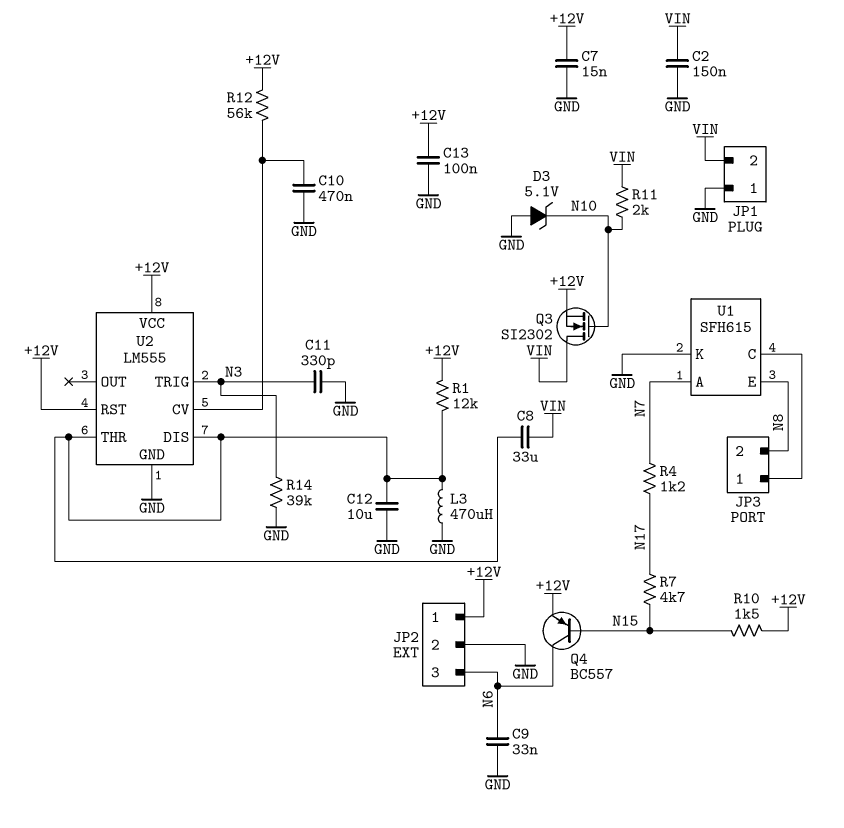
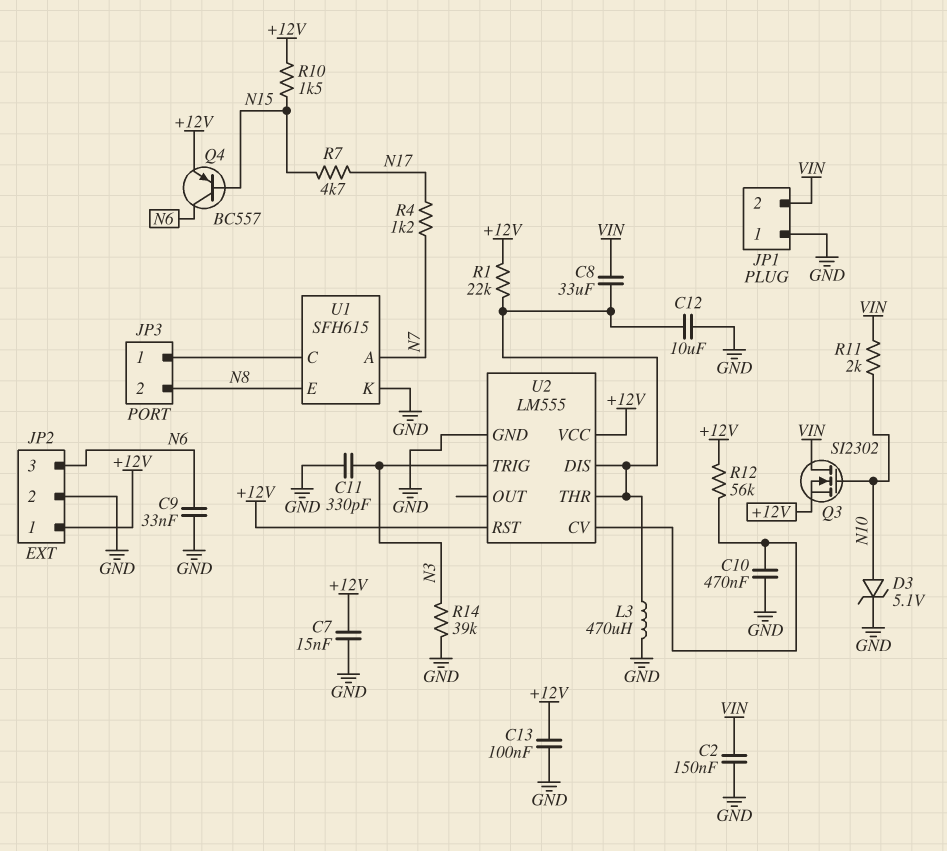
D3: zener 5.1V (A GND, K N10) -> zener 5.1V (A N10, K GND)
R1: 12k (+12V, U2/DIS) -> 22k (+12V, U2/DIS)

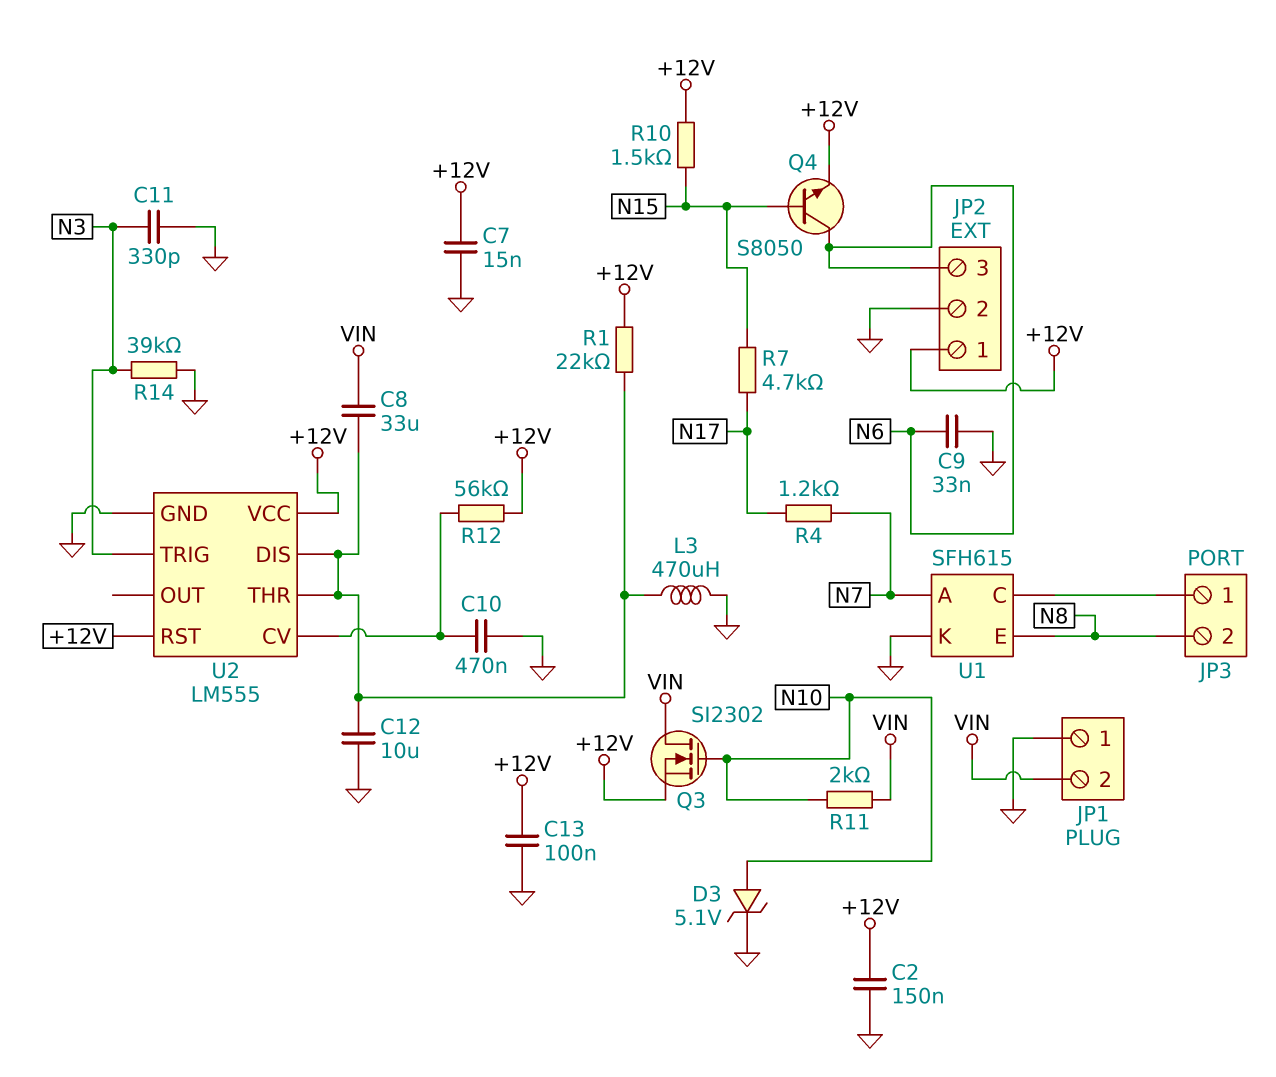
C2: 150nF (GND, VIN) -> 150nF (+12V, GND)
Q4: PNP BC557 (B N15, C N6, E +12V) -> NPN S8050 (B N15, C N6, E +12V)

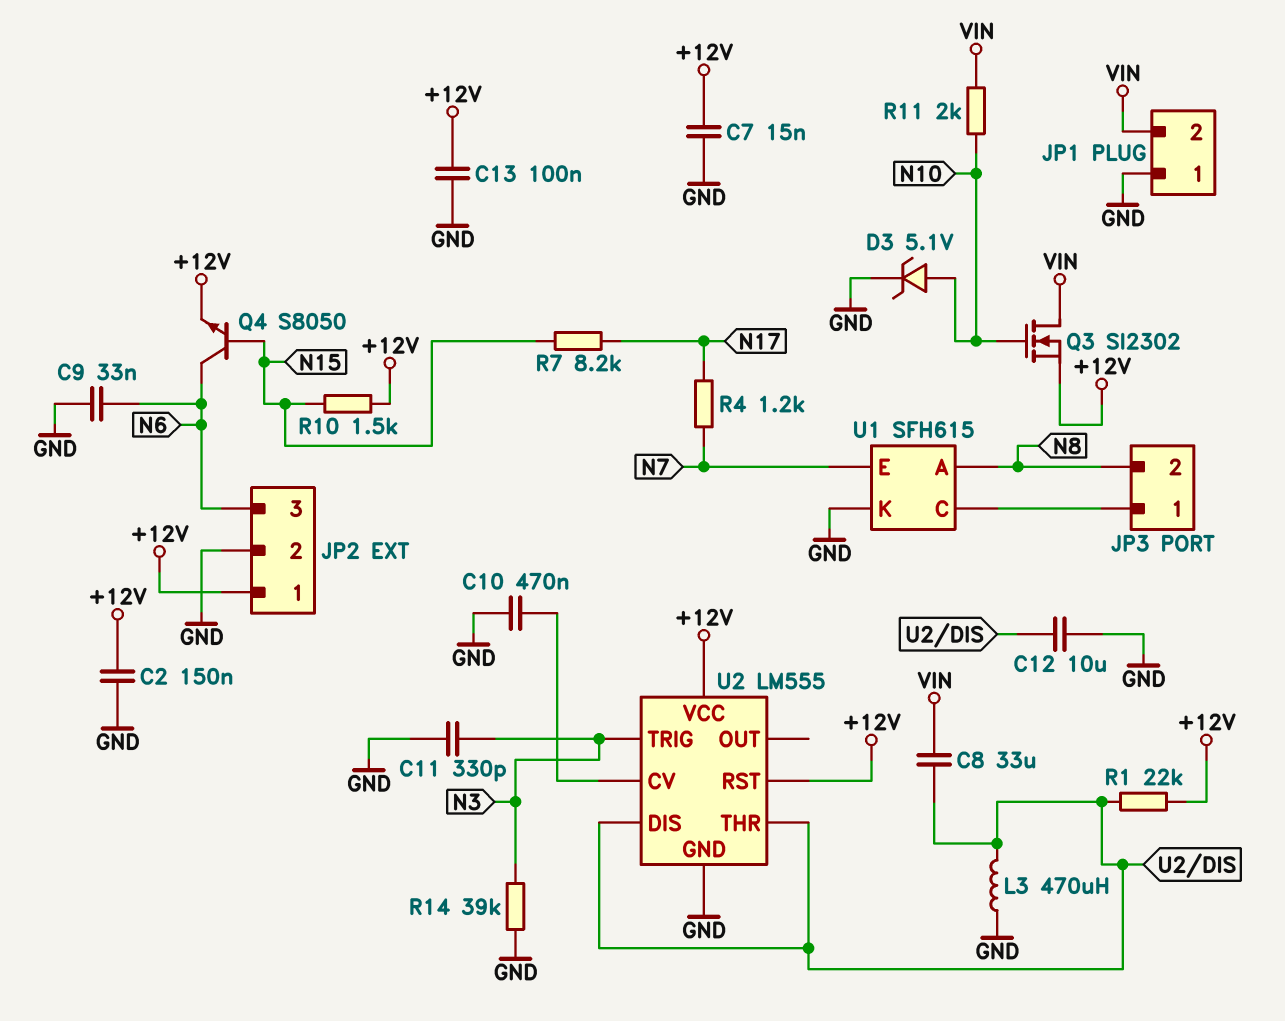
R7: 4.7k (N15, N17) -> 8.2k (N15, N17)
R12: 56k (+12V, U2/CV) -> none
U1 pin A: N7 -> N8
U1 pin E: N8 -> N7

